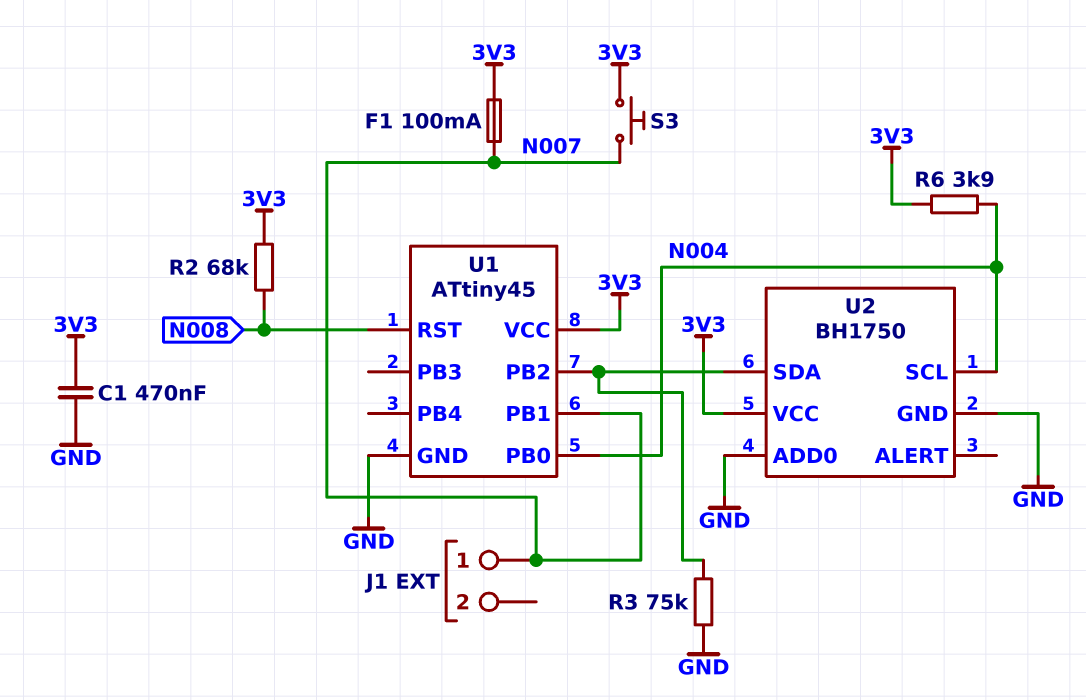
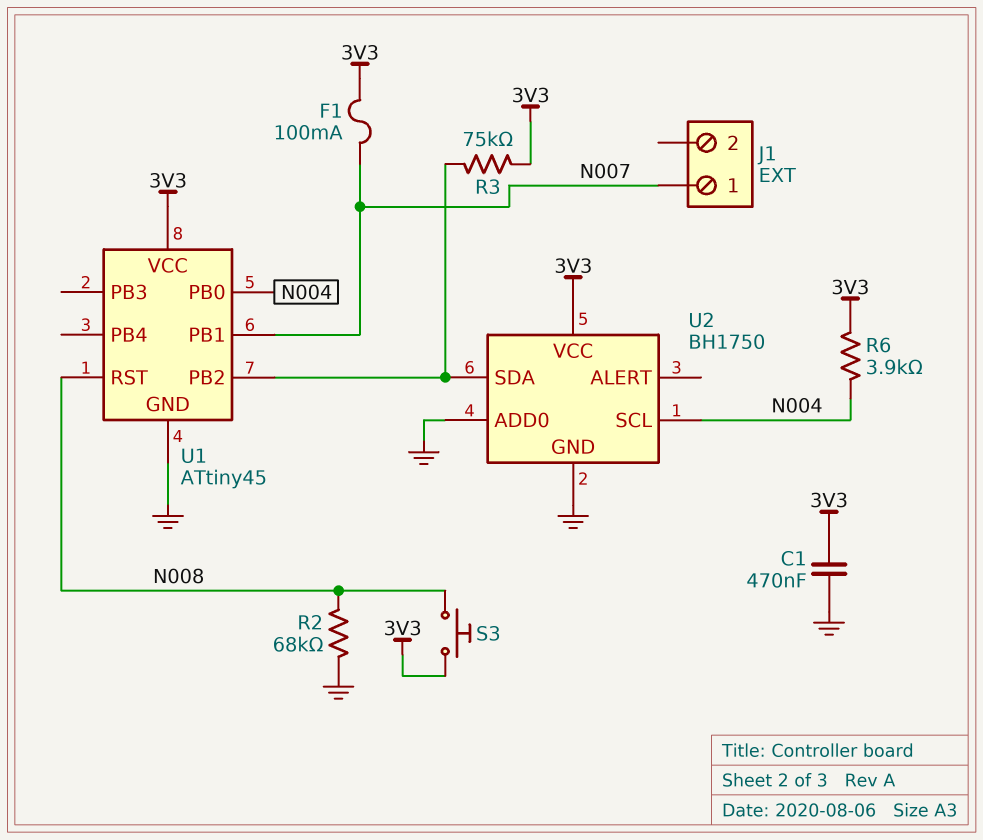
R2: 68k (3V3, N008) -> 68k (GND, N008)
R3: 75k (GND, U1/PB2) -> 75k (3V3, U1/PB2)
S3: button (3V3, N007) -> button (3V3, N008)

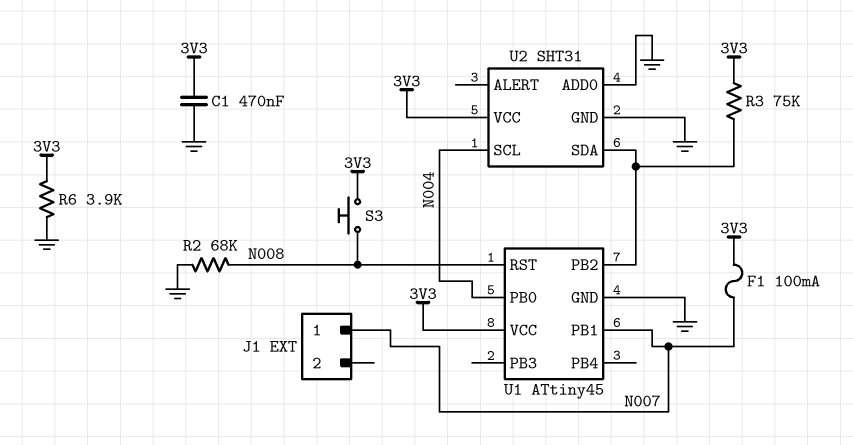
R6: 3.9k (3V3, N004) -> 3.9k (3V3, GND)
U2: BH1750 -> SHT31

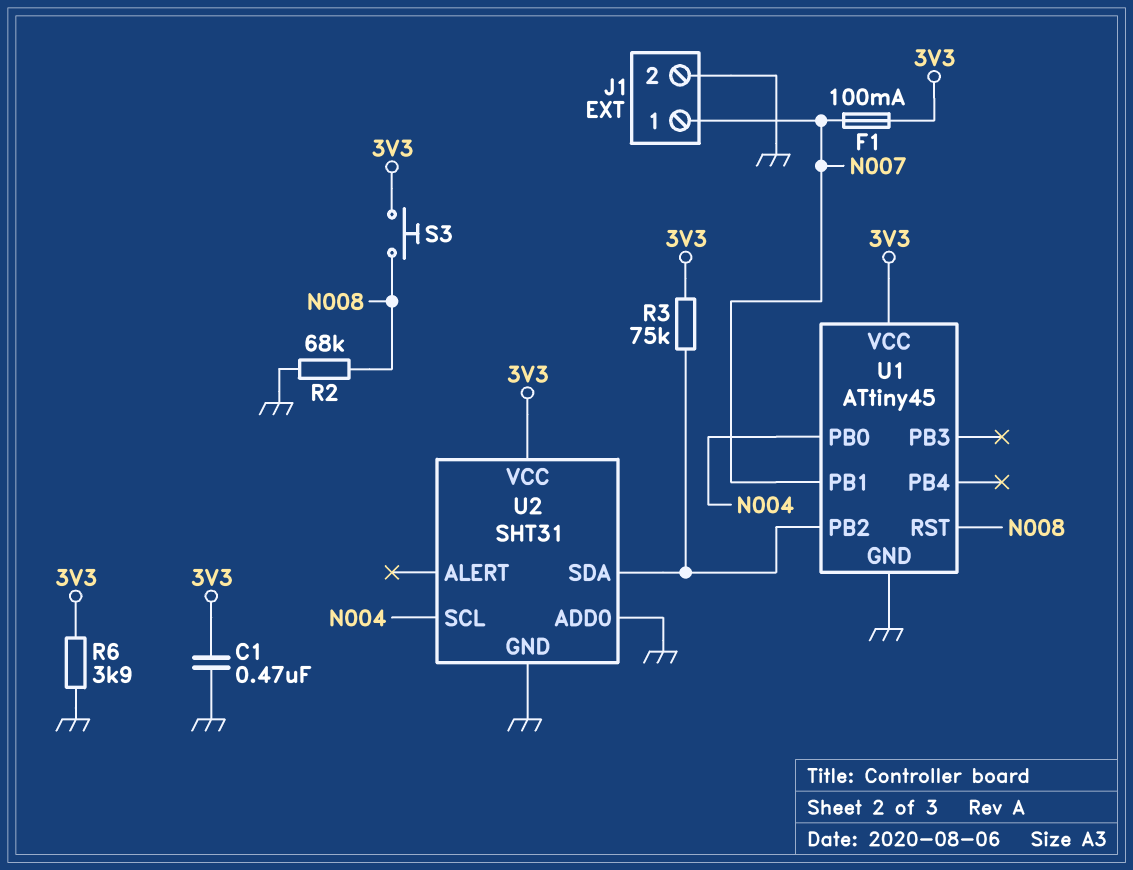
J1 pin 2: none -> GND

